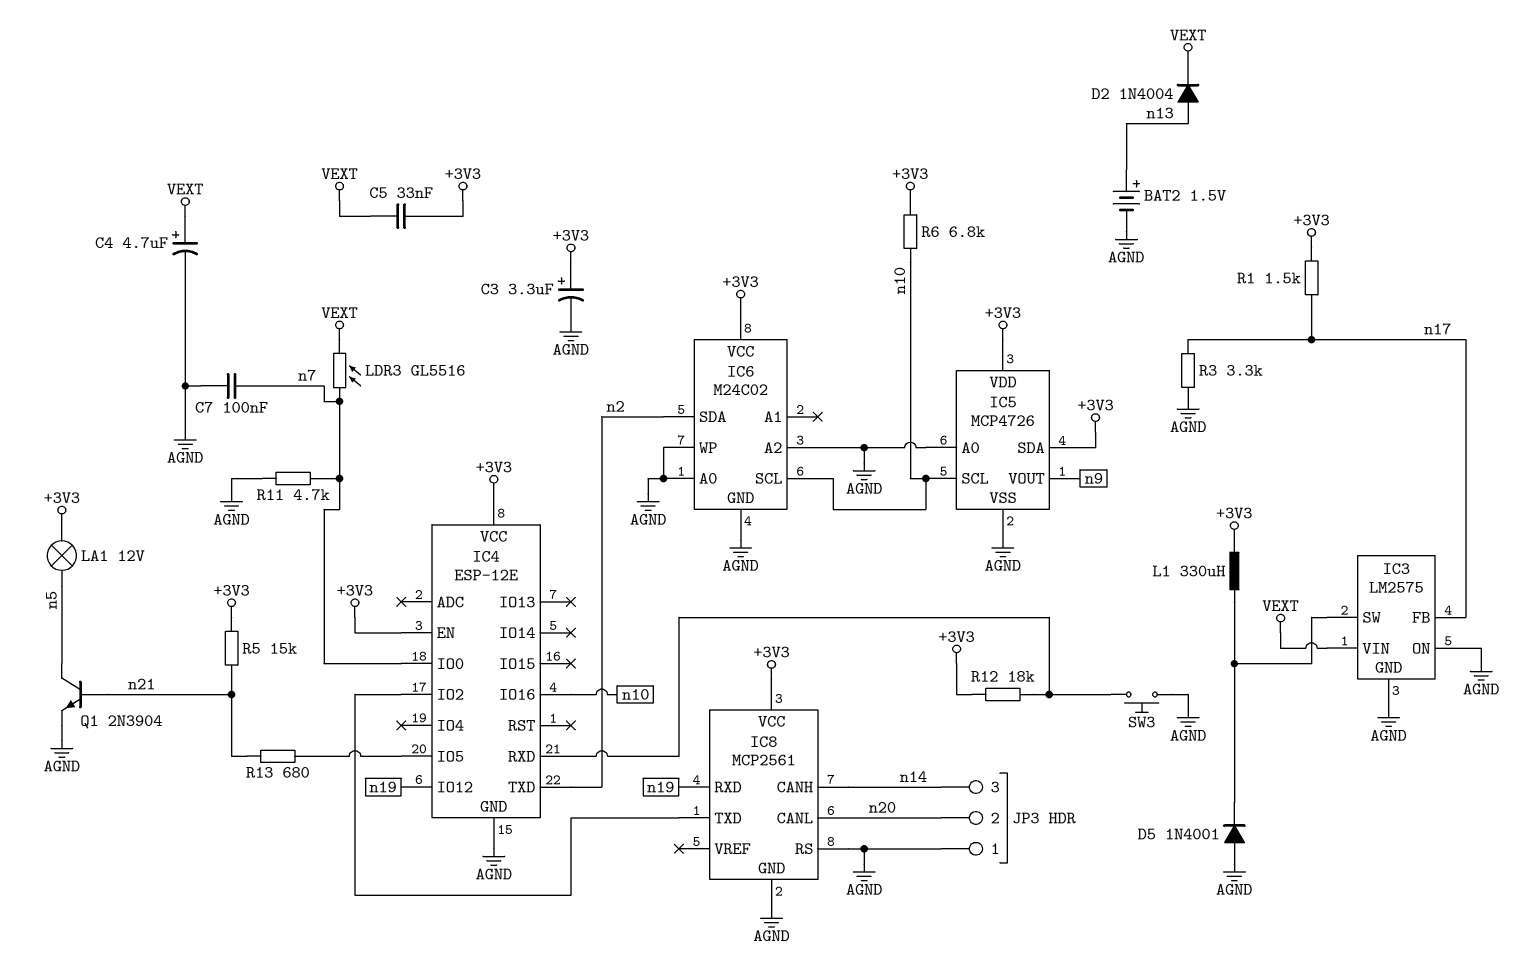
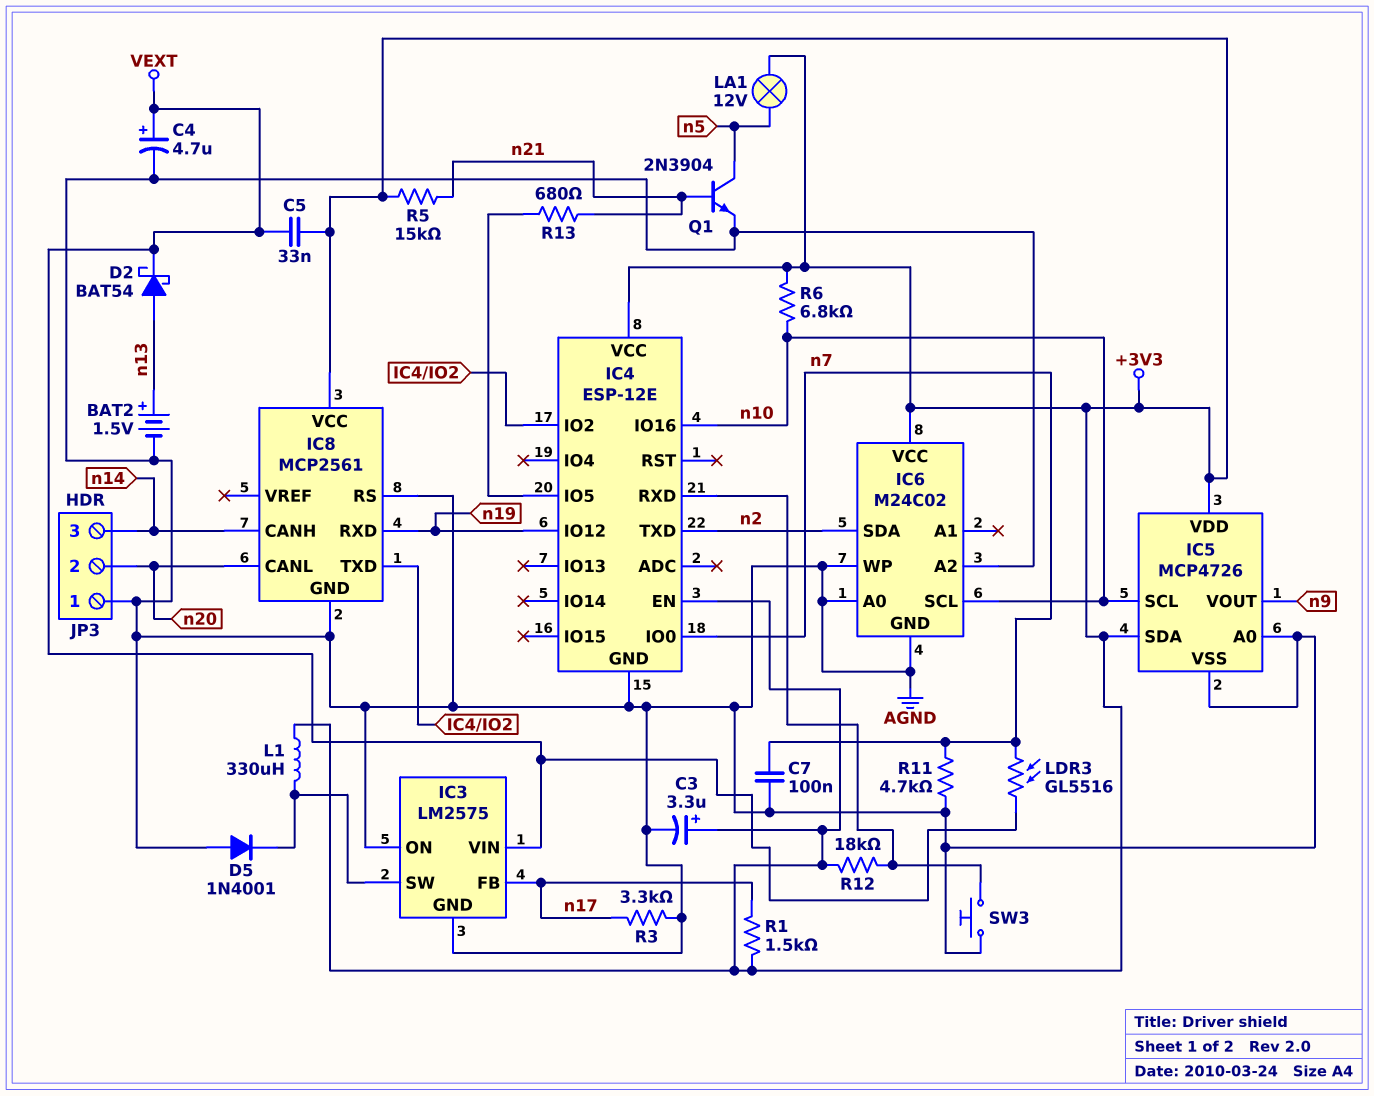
D2: diode 1N4004 (A n13, K VEXT) -> schottky BAT54 (A n13, K VEXT)

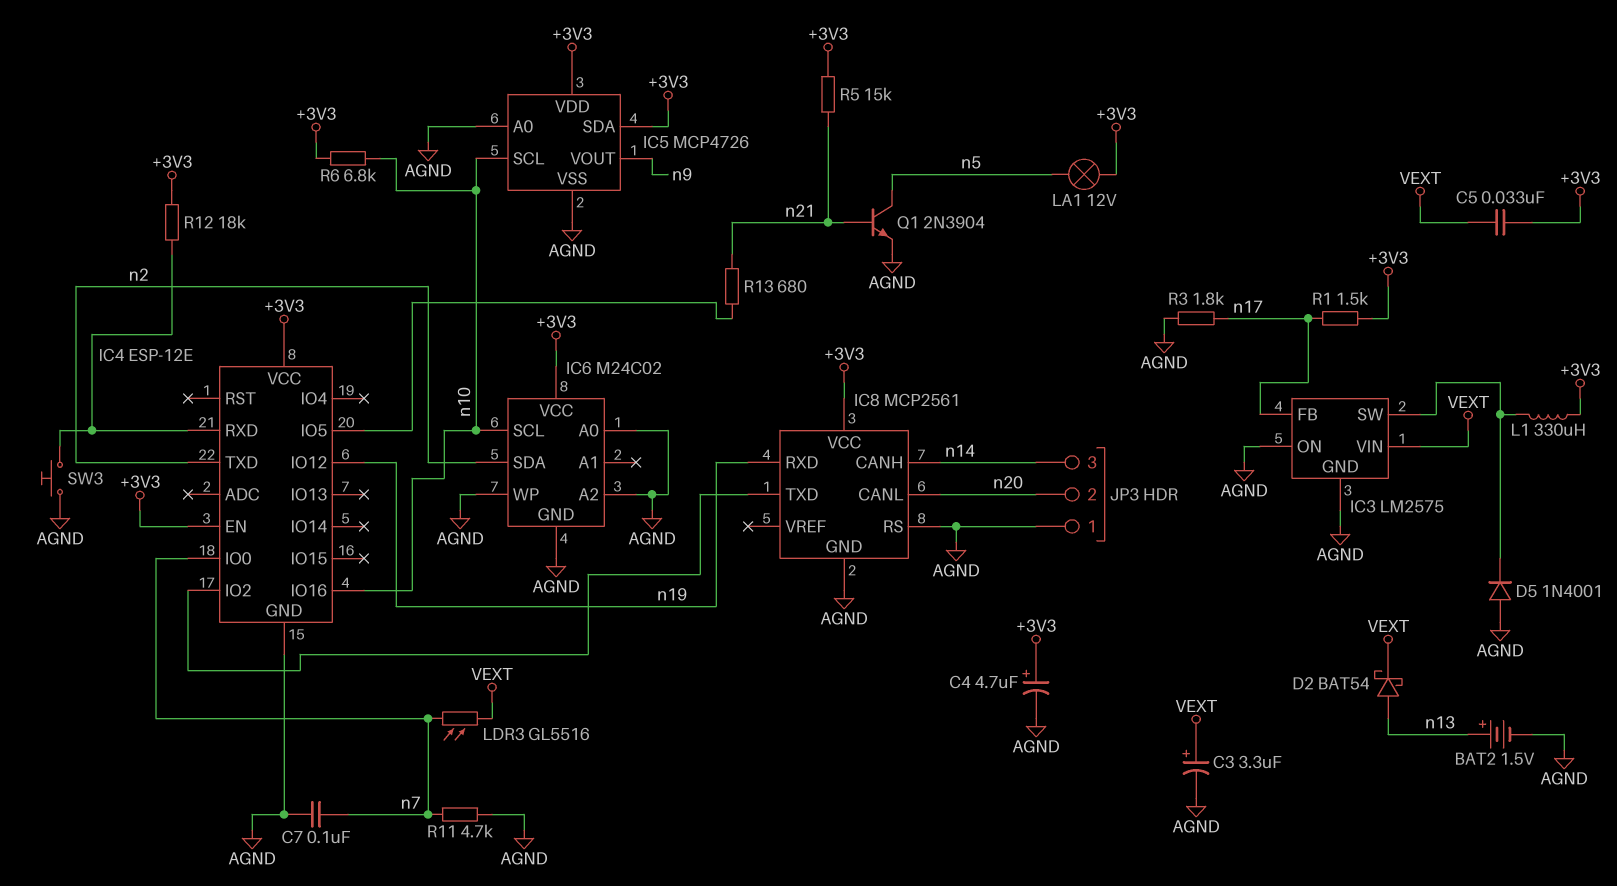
C3: 3.3uF (plus +3V3, minus AGND) -> 3.3uF (plus VEXT, minus AGND)
C4: 4.7uF (plus VEXT, minus AGND) -> 4.7uF (plus +3V3, minus AGND)
R3: 3.3k (AGND, n17) -> 1.8k (AGND, n17)

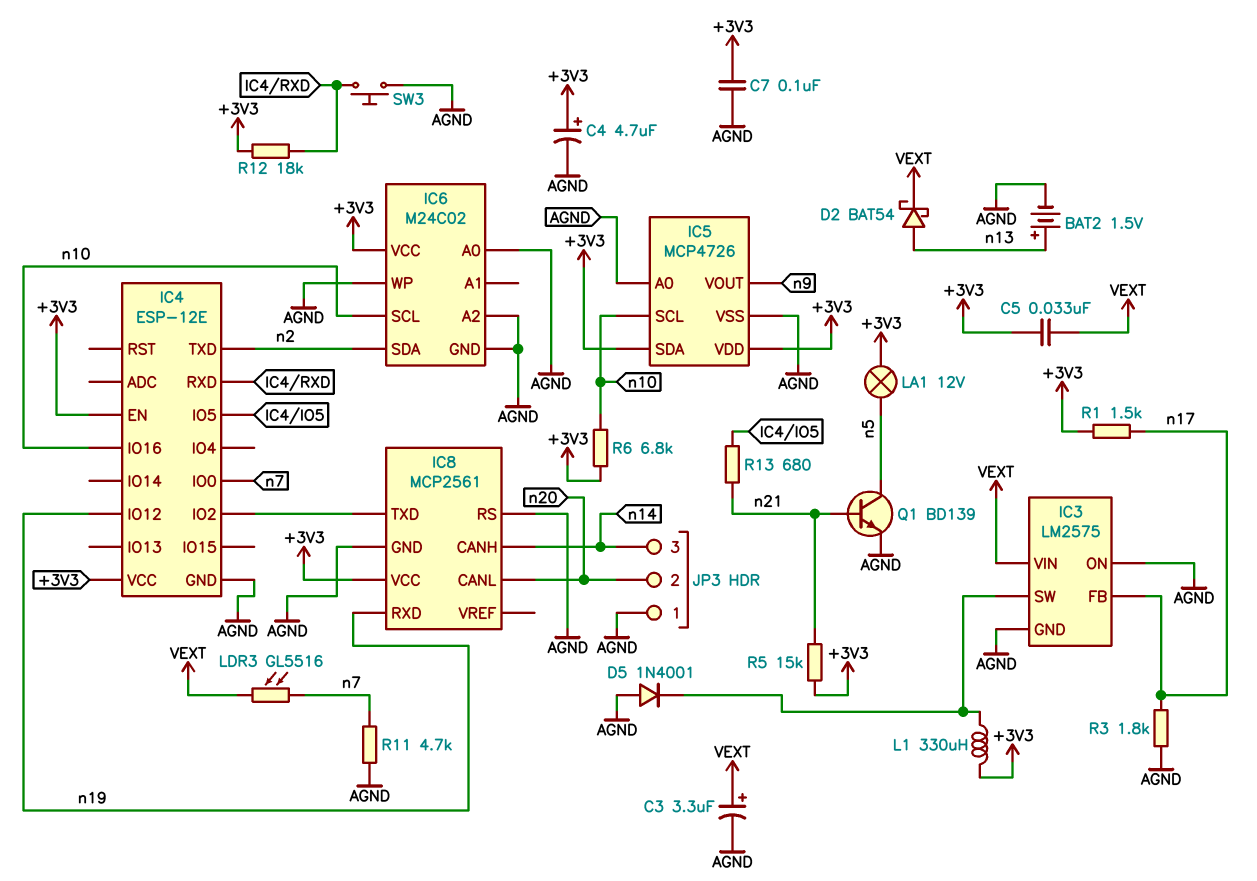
C7: 100nF (AGND, n7) -> 100nF (+3V3, AGND)
Q1: NPN 2N3904 (B n21, C n5, E AGND) -> NPN BD139 (B n21, C n5, E AGND)

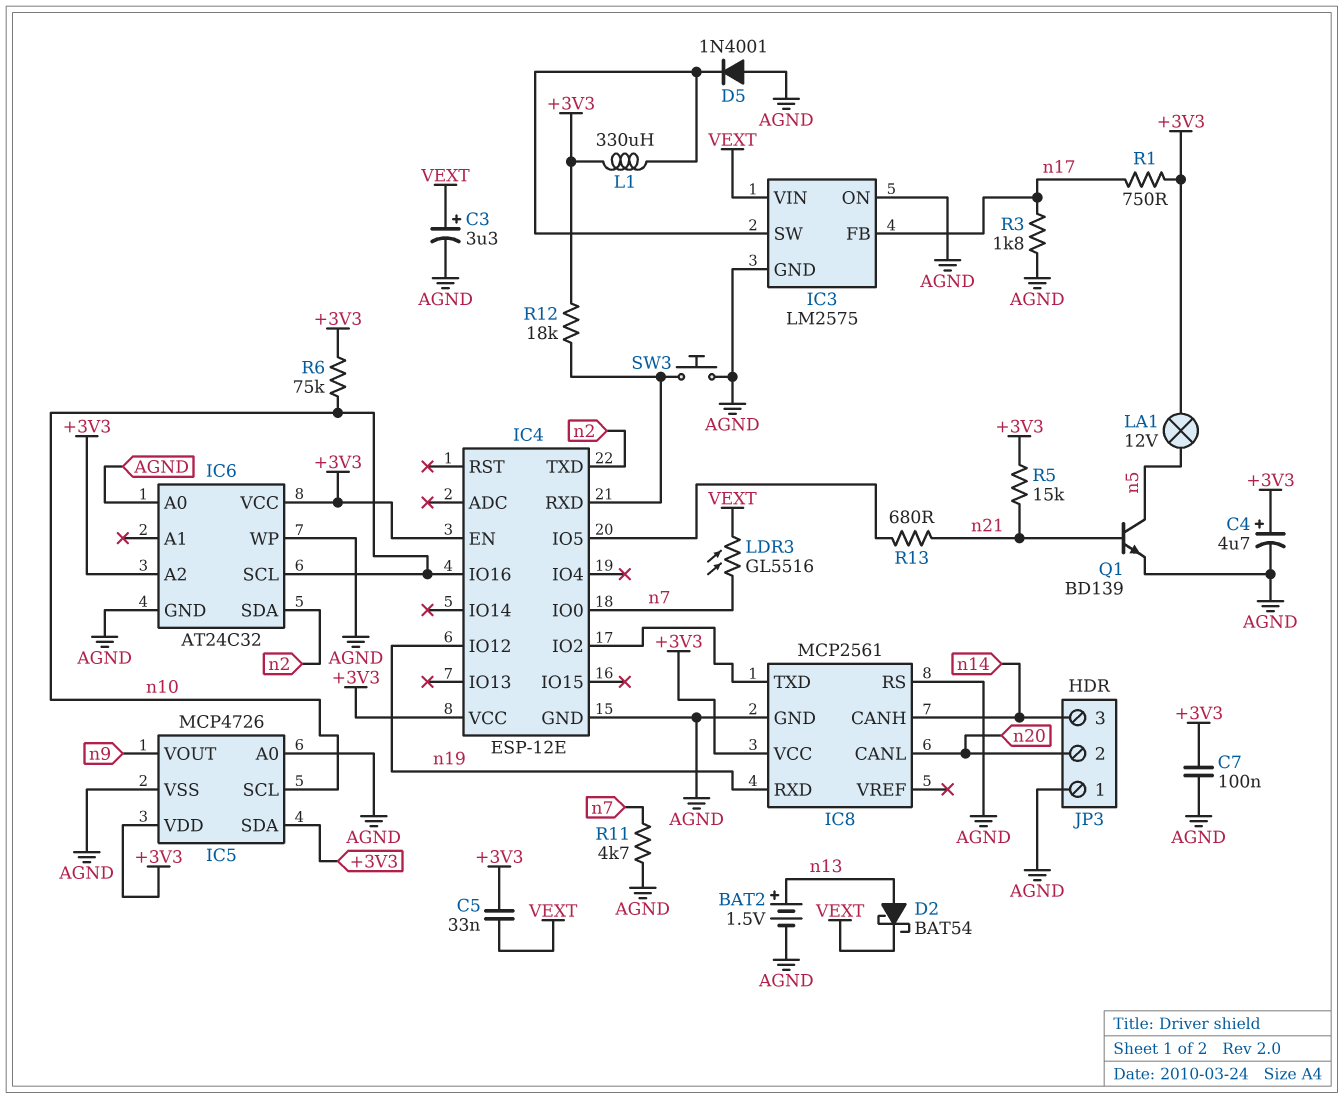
IC6: M24C02 -> AT24C32
IC6 pin A2: AGND -> +3V3
R1: 1.5k (+3V3, n17) -> 750 (+3V3, n17)
R6: 6.8k (+3V3, n10) -> 75k (+3V3, n10)

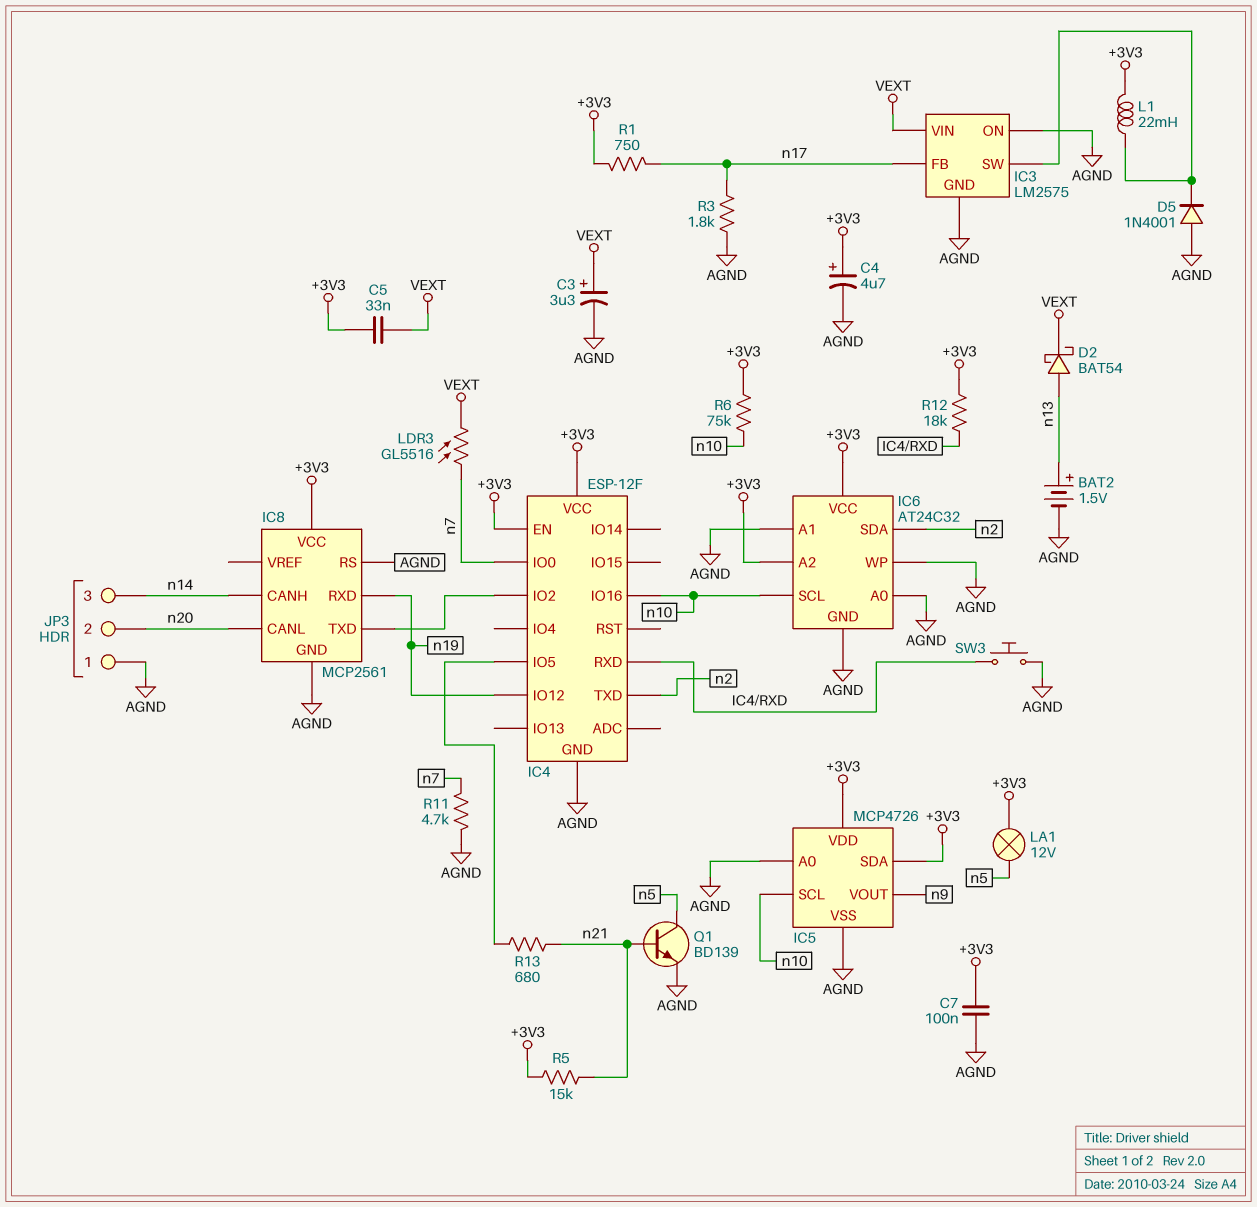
IC4: ESP-12E -> ESP-12F
IC6 pin A1: none -> AGND
L1: 330uH (+3V3, IC3/SW) -> 22mH (+3V3, IC3/SW)

